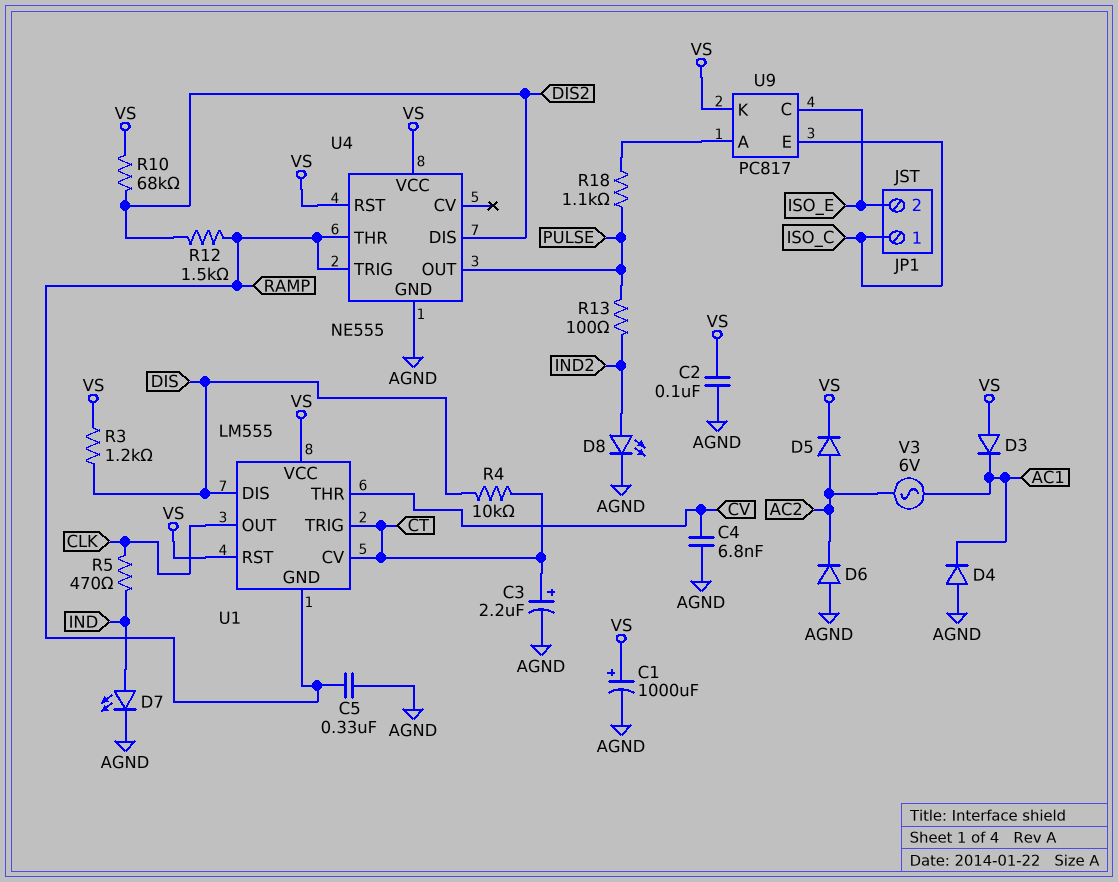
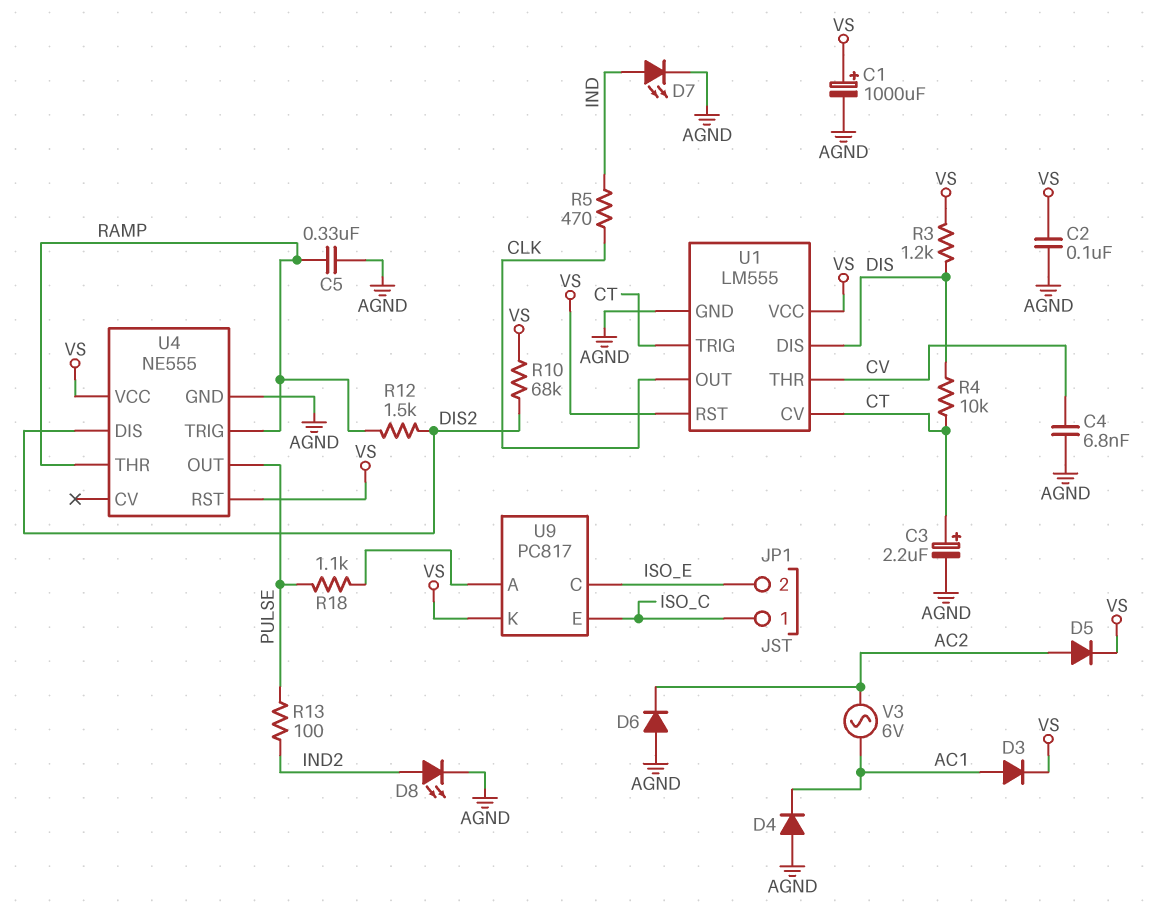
D3: diode (A VS, K AC1) -> diode (A AC1, K VS)
U1 pin GND: RAMP -> AGND

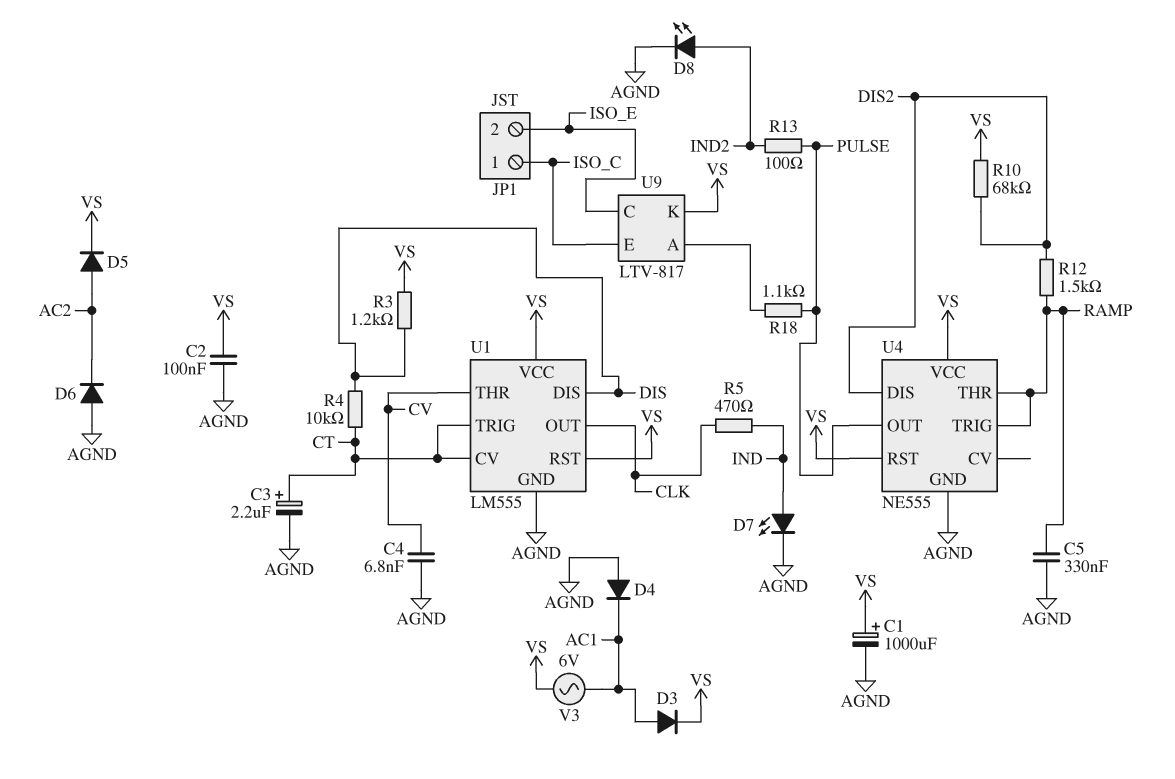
U9: PC817 -> LTV-817
V3: AC 6V (AC1, AC2) -> AC 6V (AC1, VS)

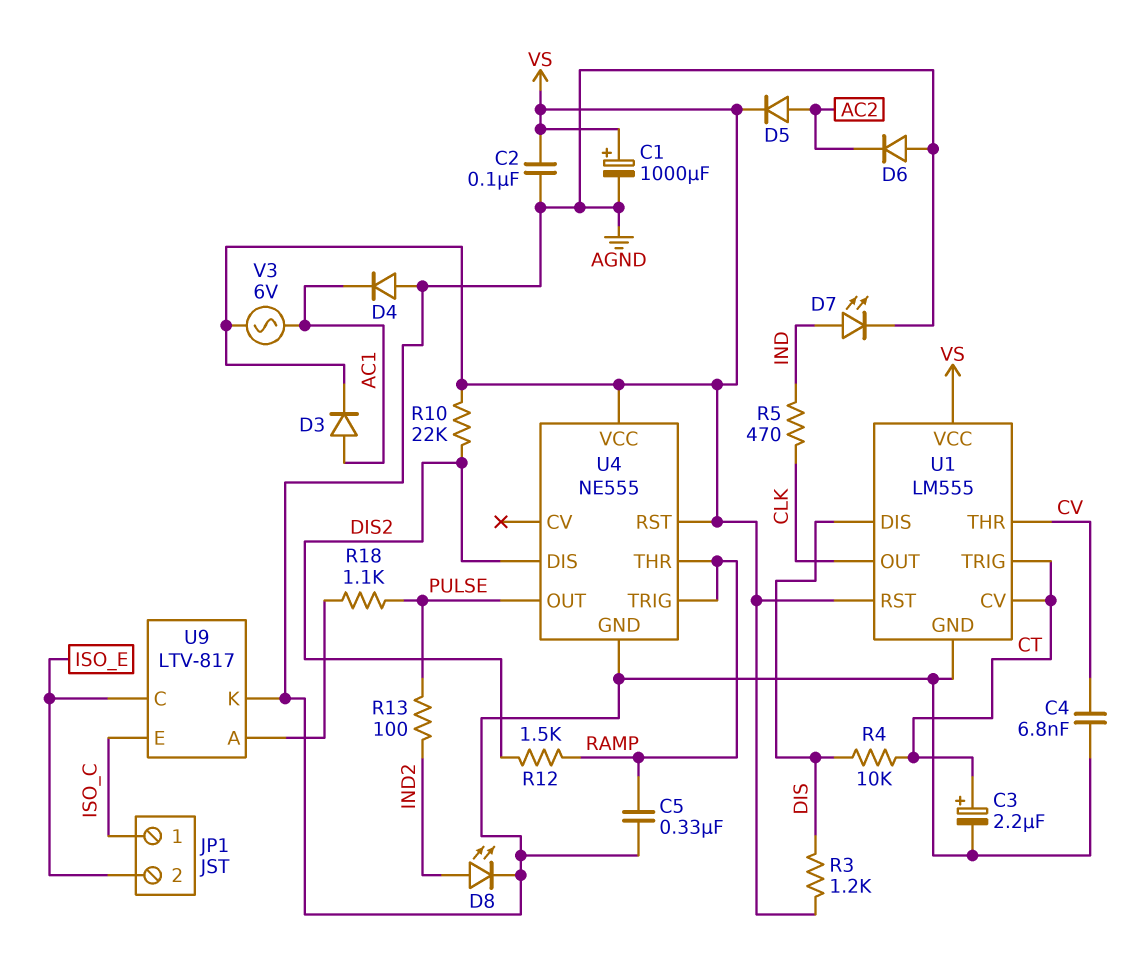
R10: 68k (DIS2, VS) -> 22k (DIS2, VS)
U9 pin K: VS -> AGND

